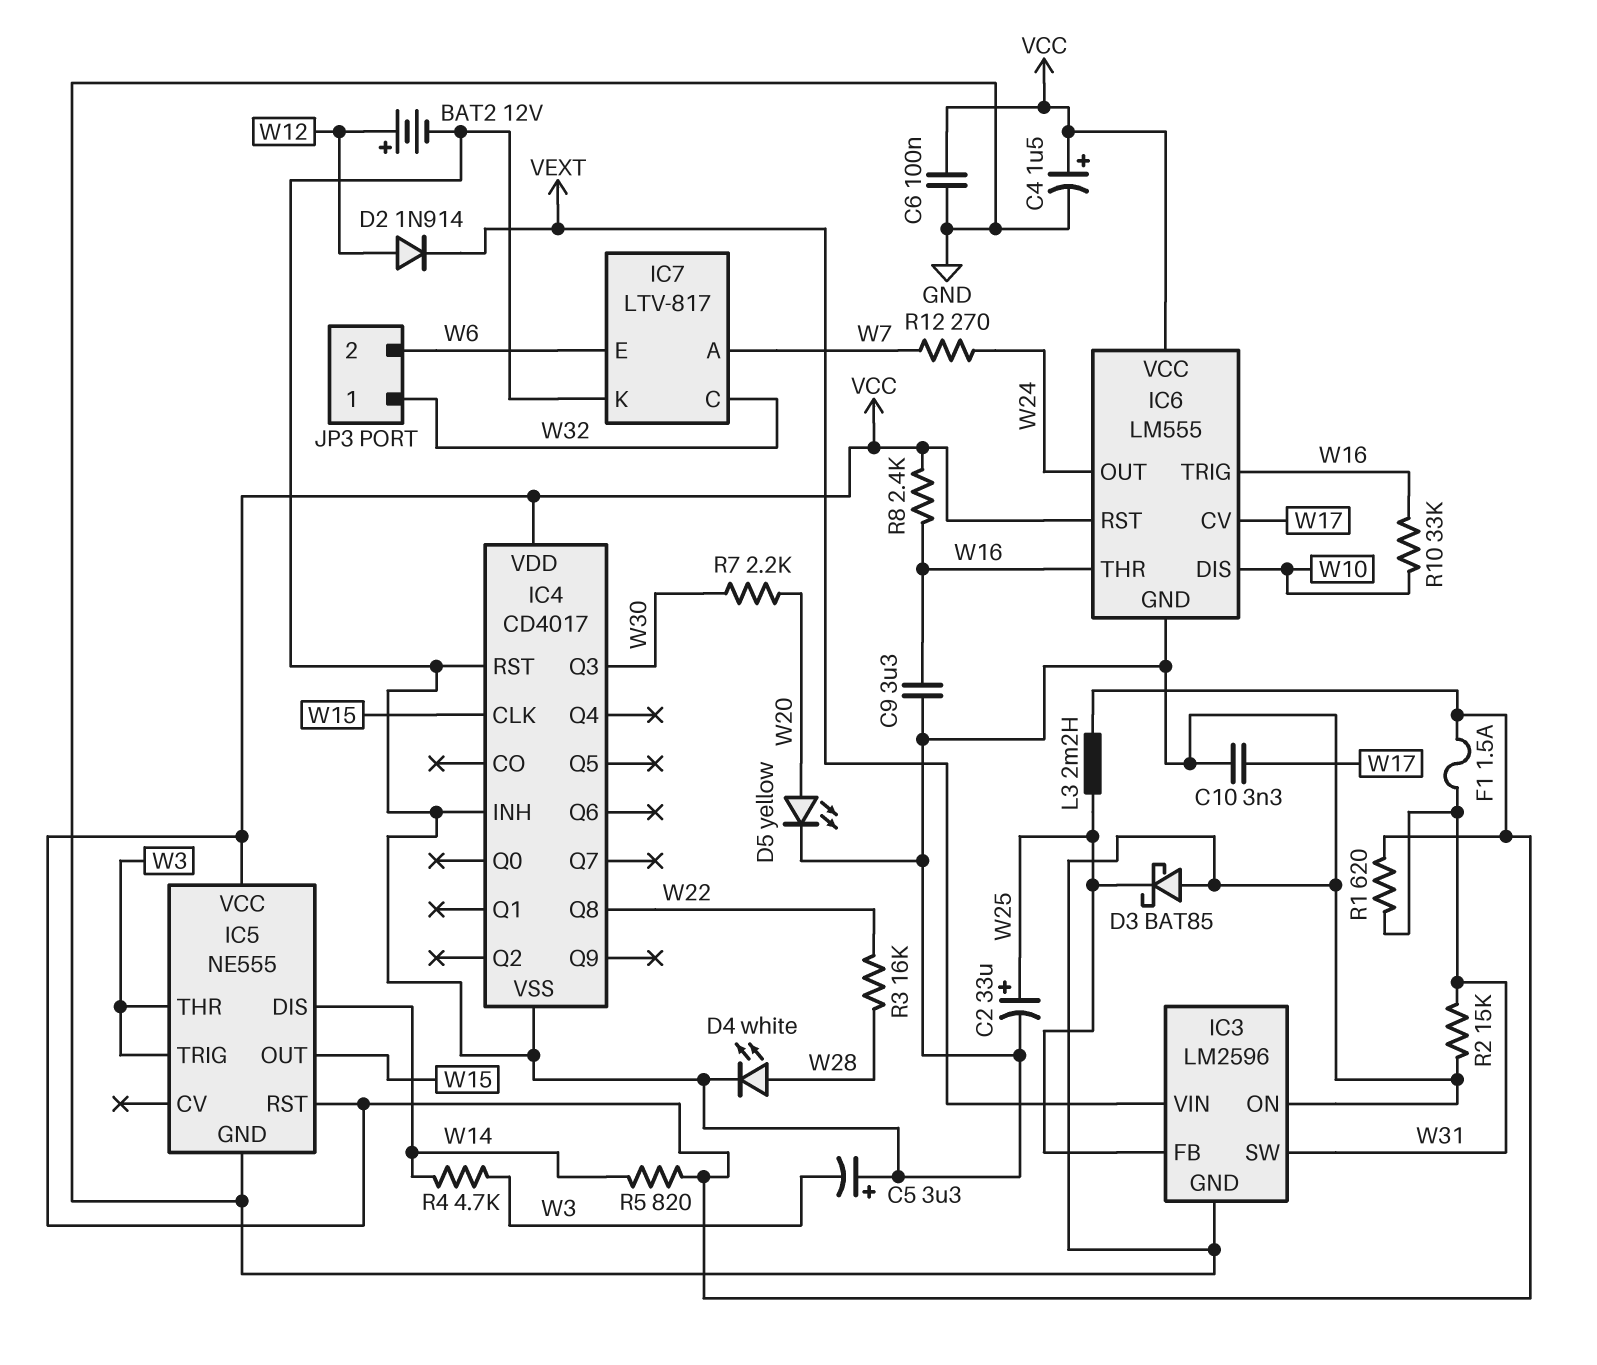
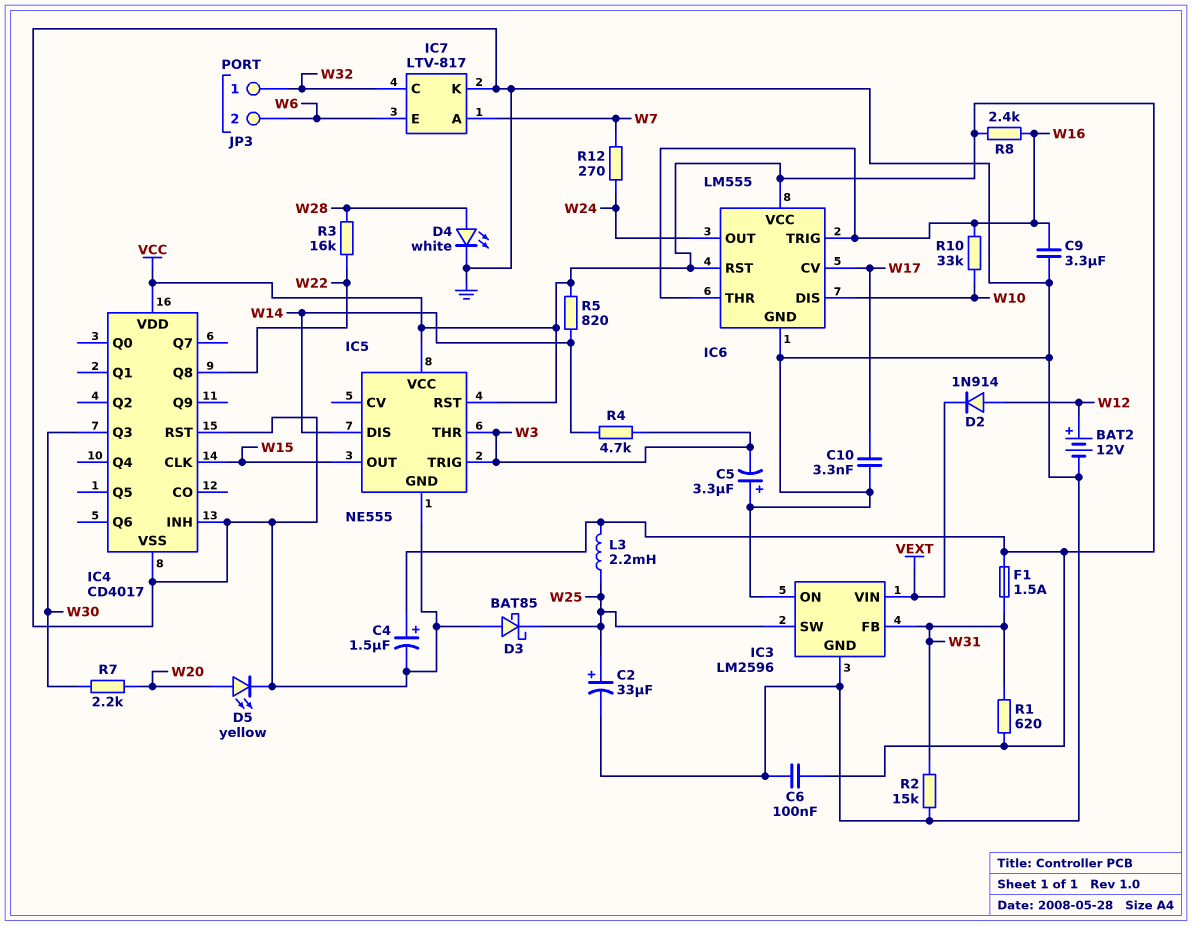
IC3 pin FB: W25 -> W31
IC3 pin SW: W31 -> W25

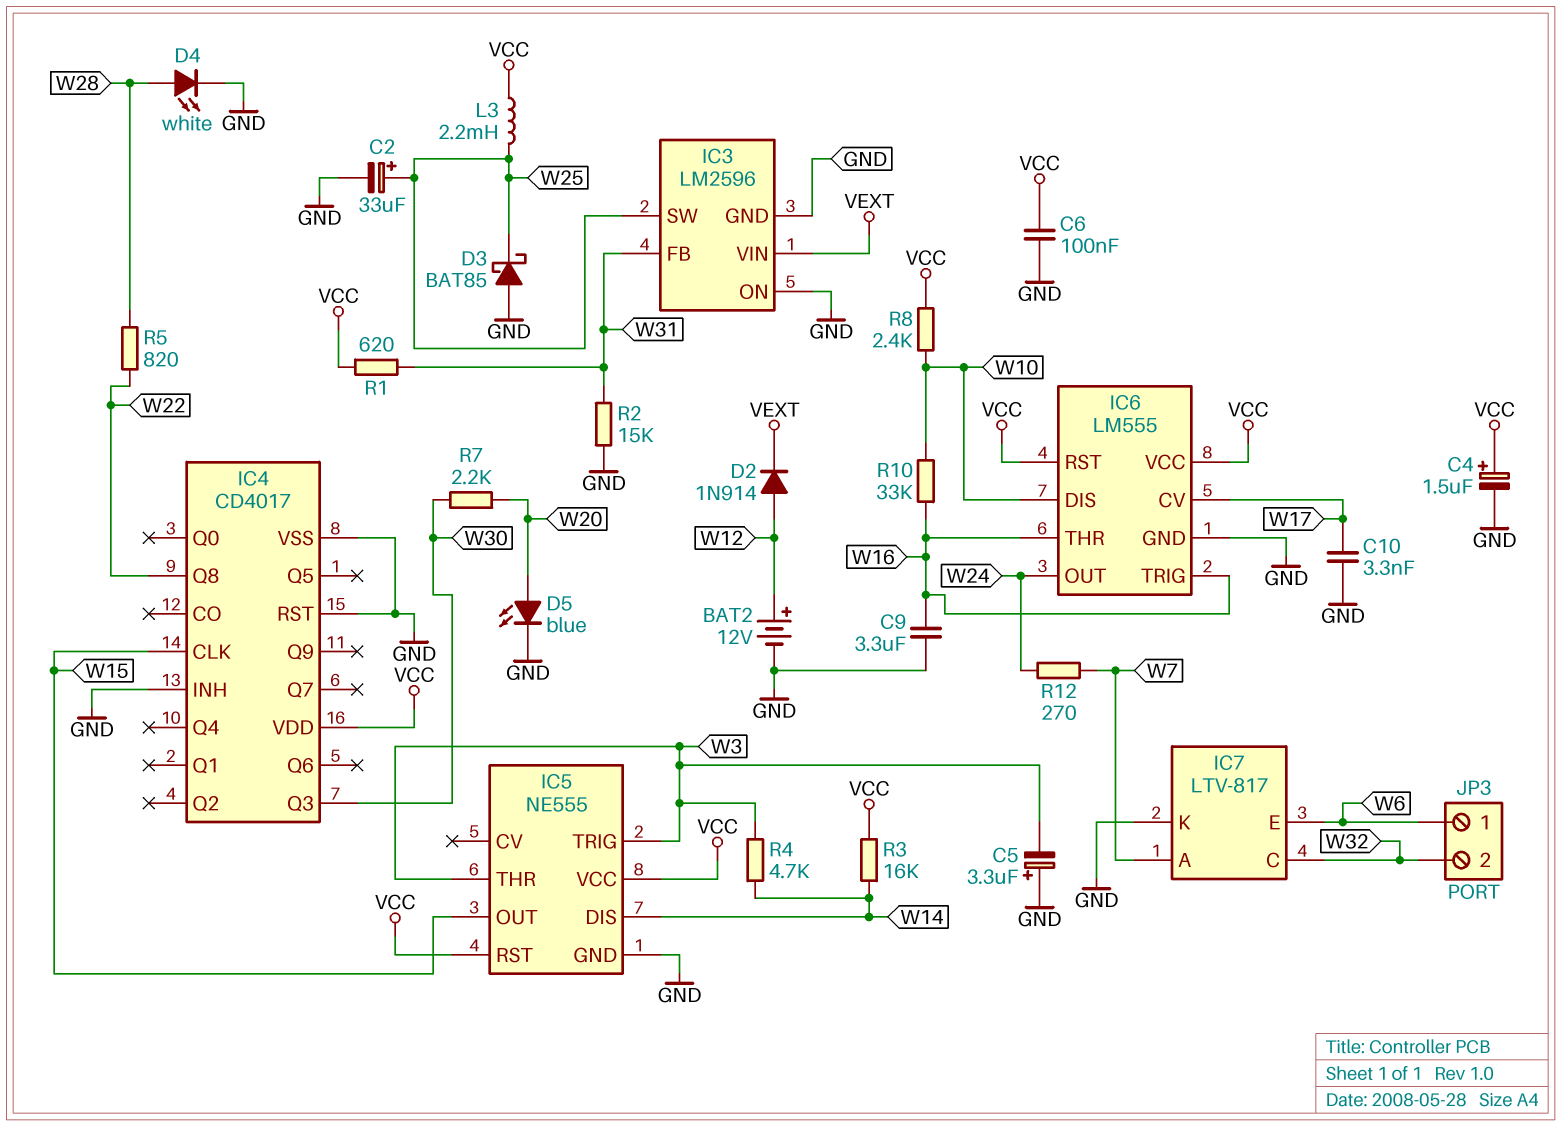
D5: LED yellow (A W20, K GND) -> LED blue (A W20, K GND)
F1: 1.5A (VCC, W31) -> none
JP3 pin 1: W32 -> W6
JP3 pin 2: W6 -> W32
R3: 16k (W22, W28) -> 16k (VCC, W14)
R5: 820 (VCC, W14) -> 820 (W22, W28)
R8: 2.4k (VCC, W16) -> 2.4k (VCC, W10)

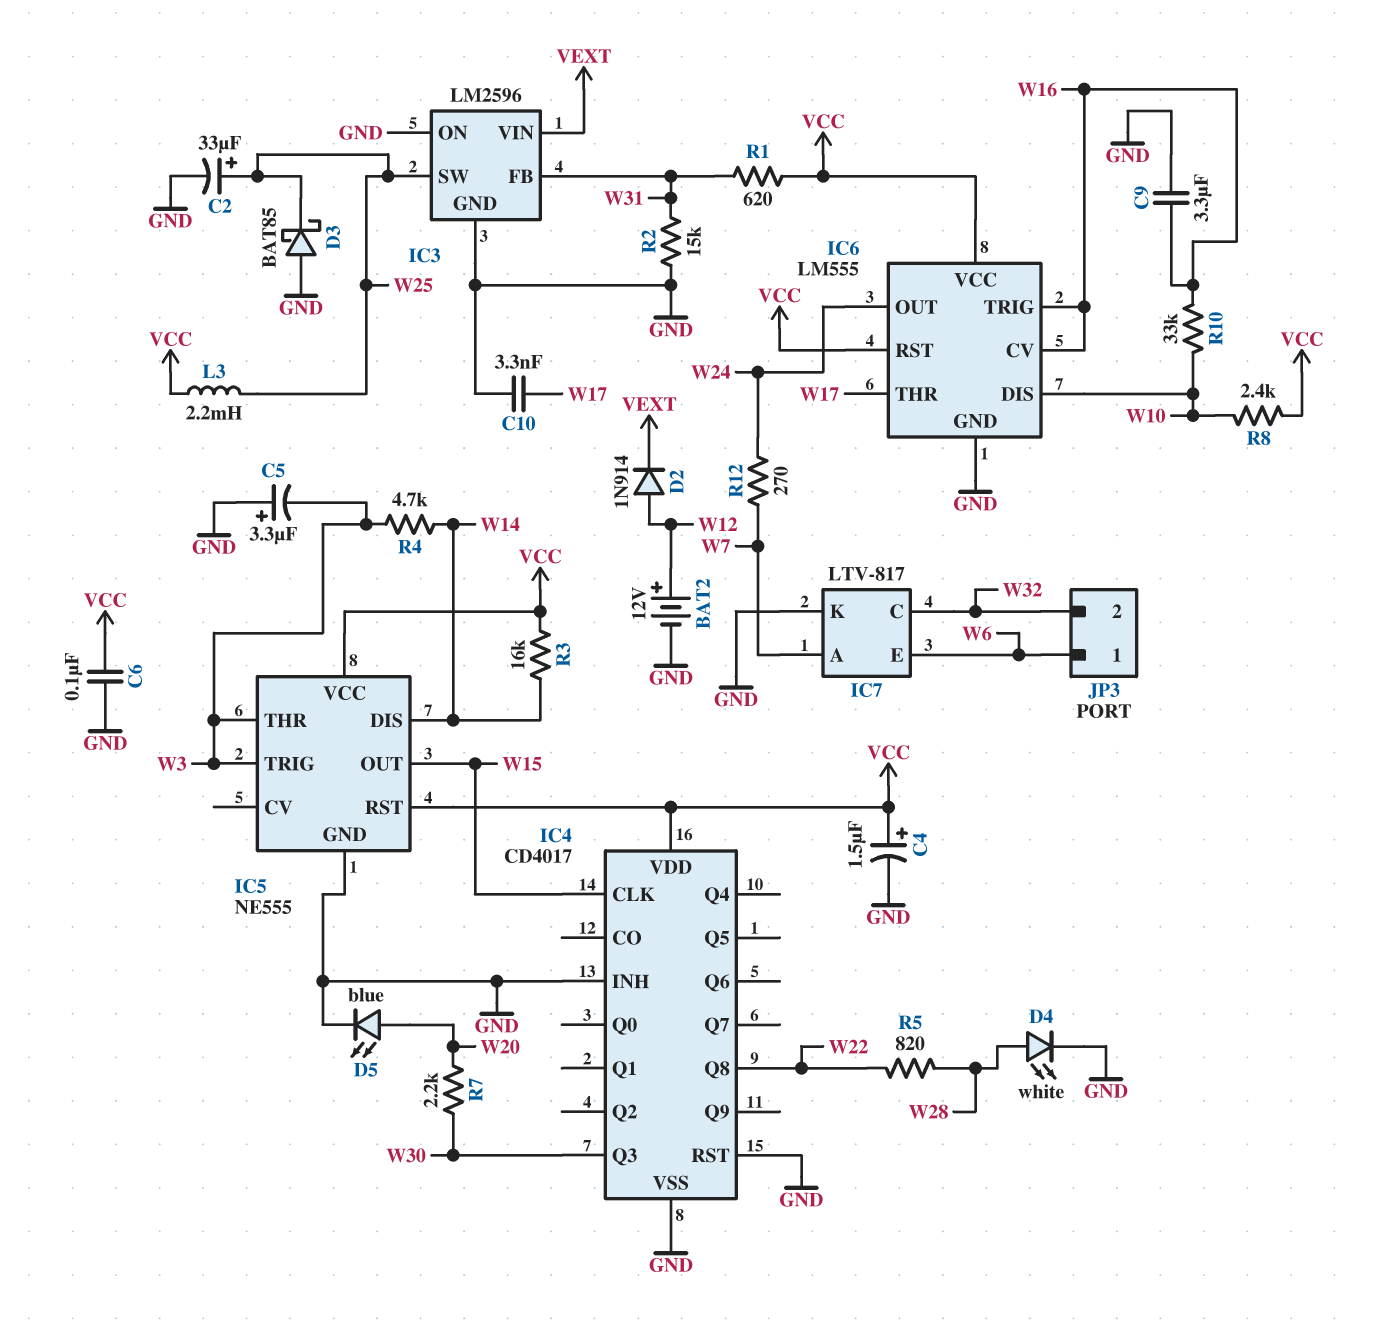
IC6 pin CV: W17 -> W16
IC6 pin THR: W16 -> W17

